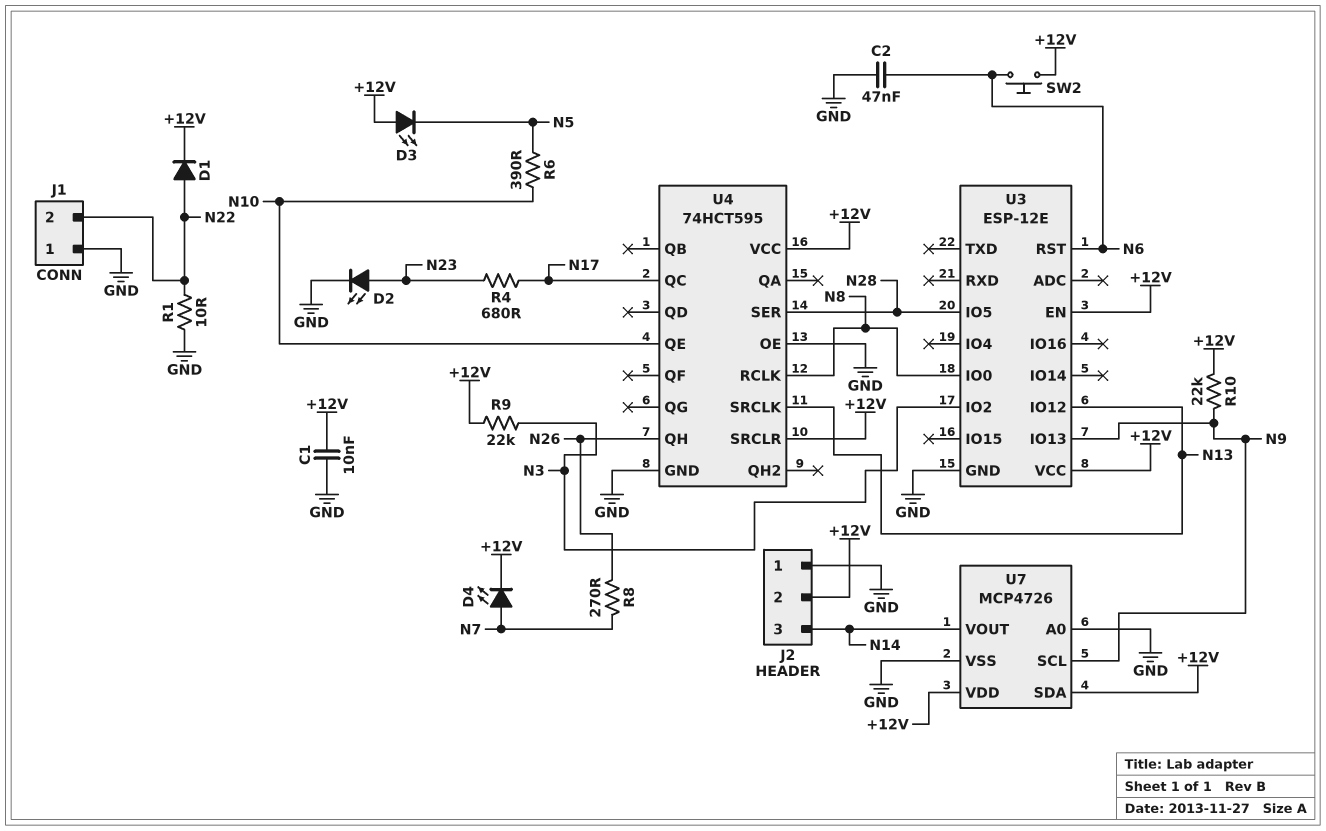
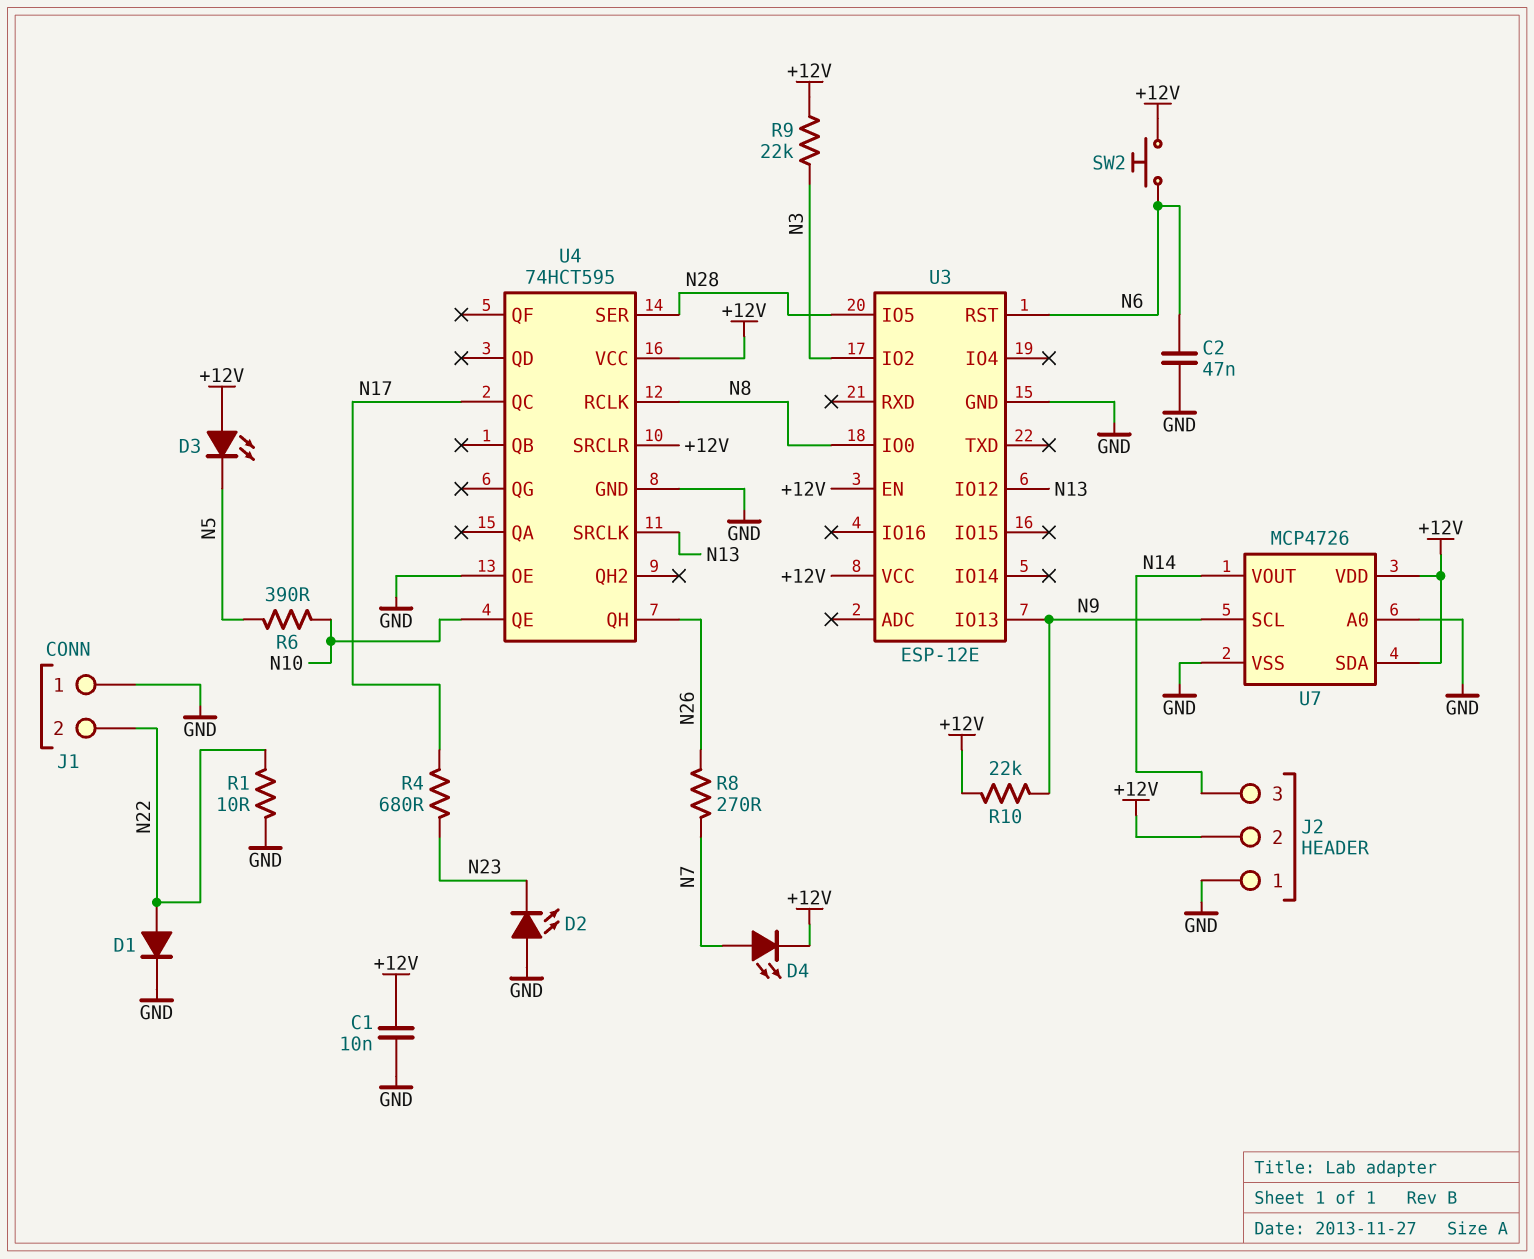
D1: diode (A N22, K +12V) -> diode (A N22, K GND)
D2: LED (A N23, K GND) -> LED (A GND, K N23)

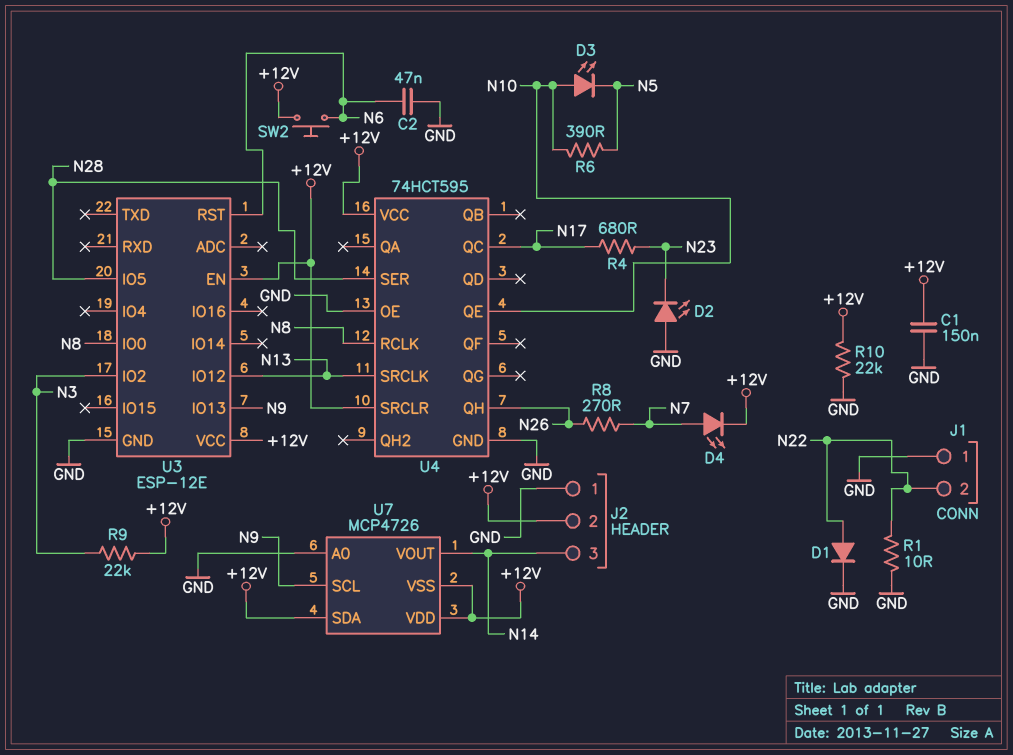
C1: 10nF (+12V, GND) -> 150nF (+12V, GND)
D3: LED (A +12V, K N5) -> LED (A N10, K N5)
R10: 22k (+12V, N9) -> 22k (+12V, GND)
U7 pin VSS: GND -> +12V

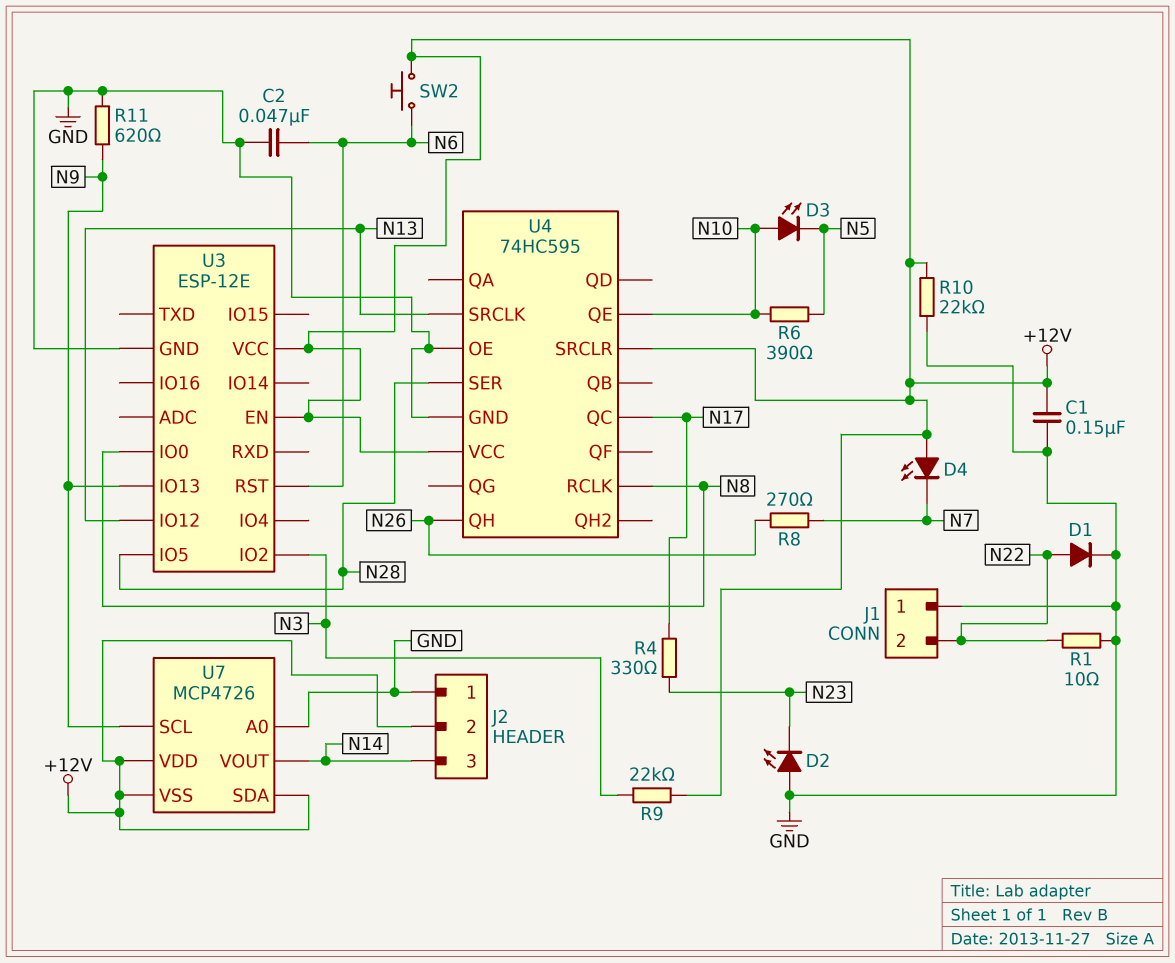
D4: LED (A N7, K +12V) -> LED (A +12V, K N7)
R4: 680 (N17, N23) -> 330 (N17, N23)
R11: none -> 620 (GND, N9)
U4: 74HCT595 -> 74HC595

